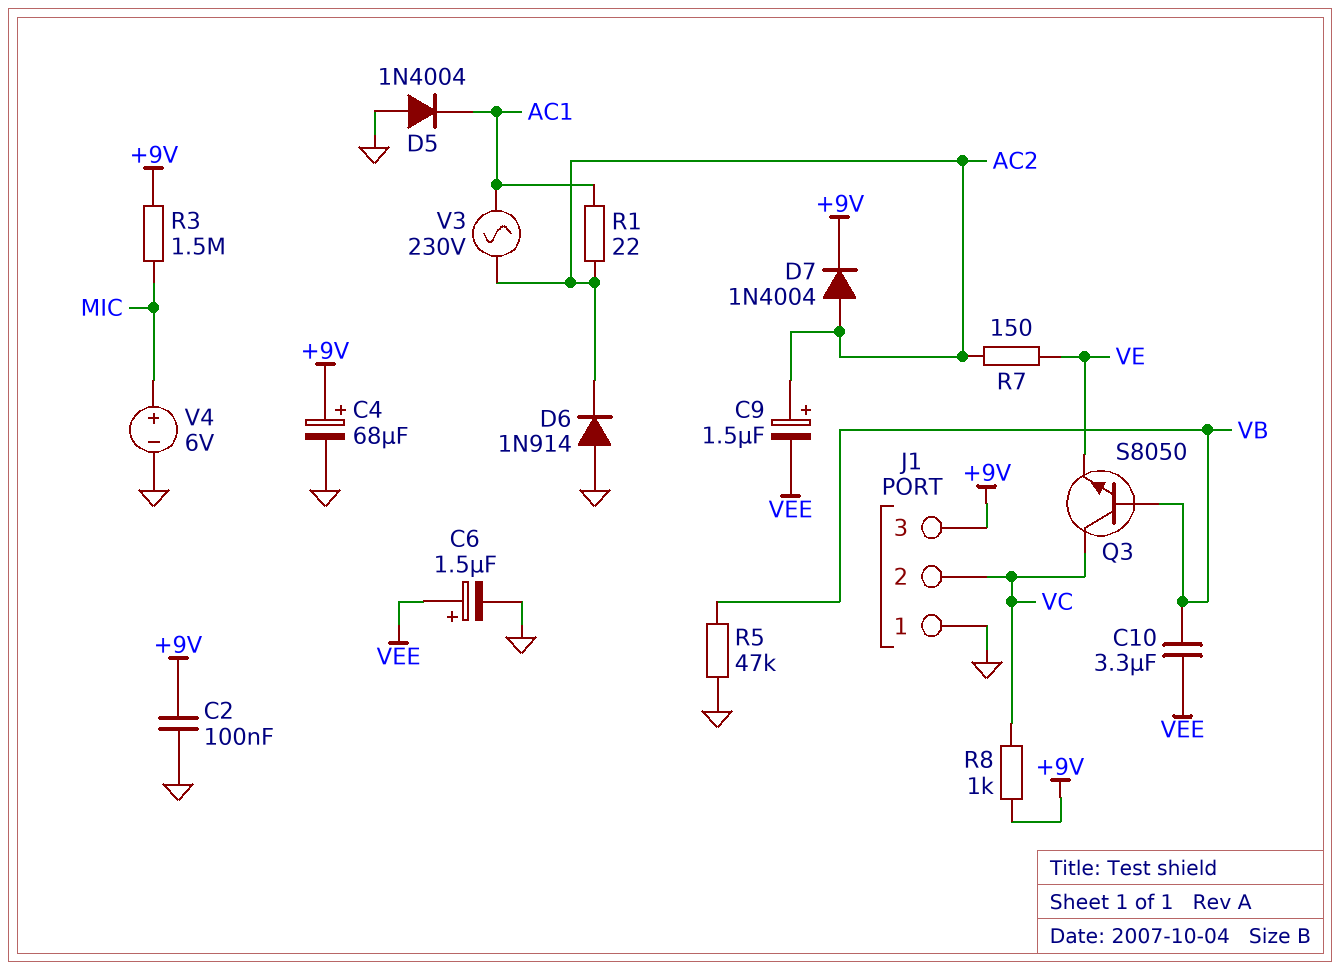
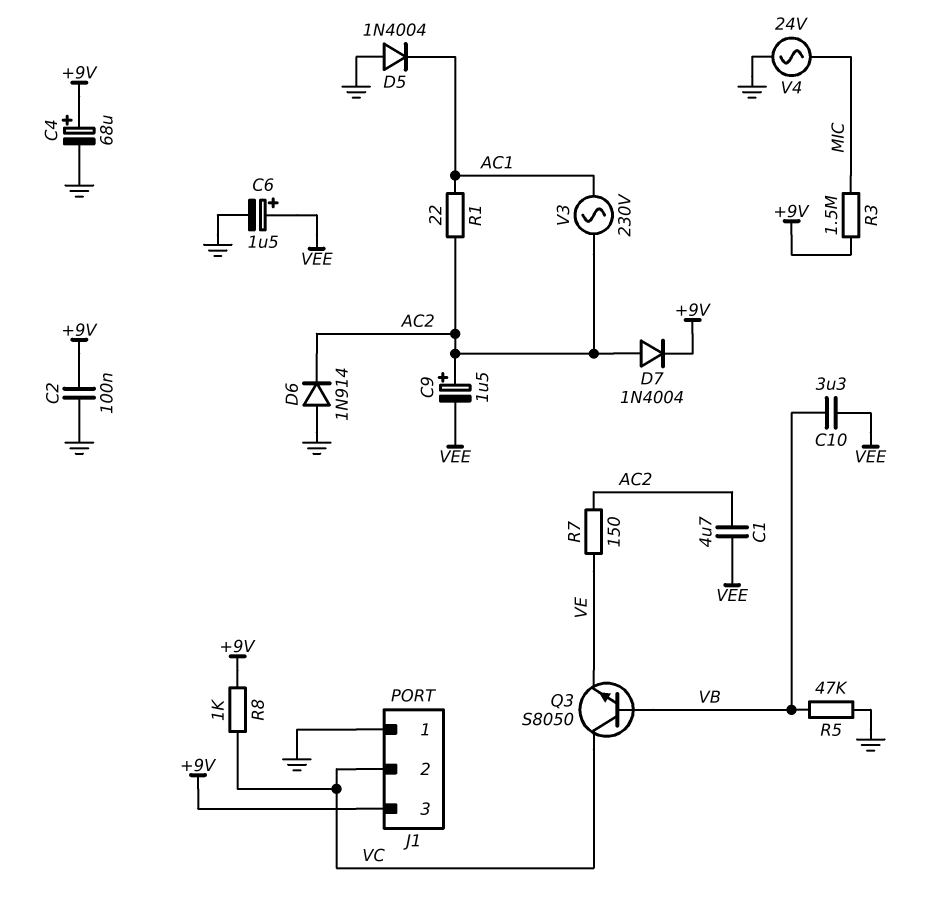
C1: none -> 4.7uF (AC2, VEE)
V4: 6V (plus MIC, minus GND) -> AC 24V (GND, MIC)

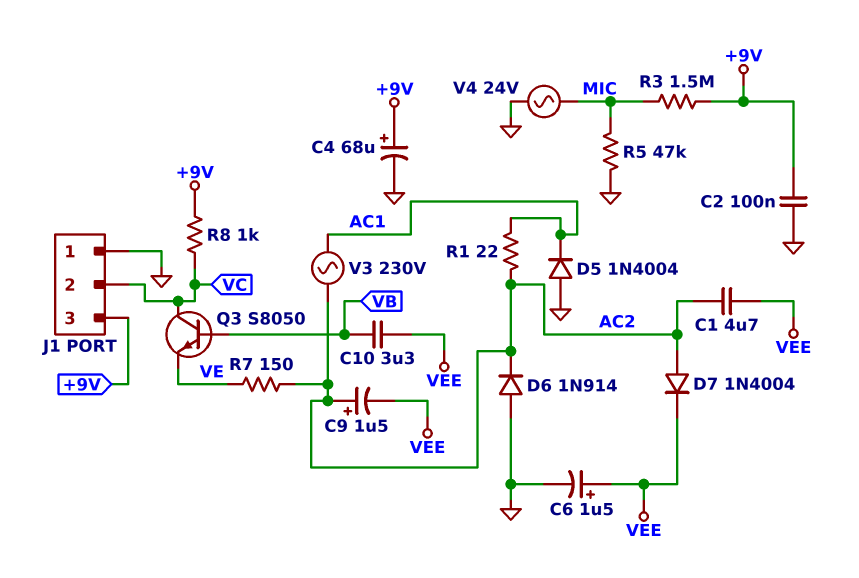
D7: diode 1N4004 (A AC2, K +9V) -> diode 1N4004 (A AC2, K VEE)
R5: 47k (GND, VB) -> 47k (GND, MIC)

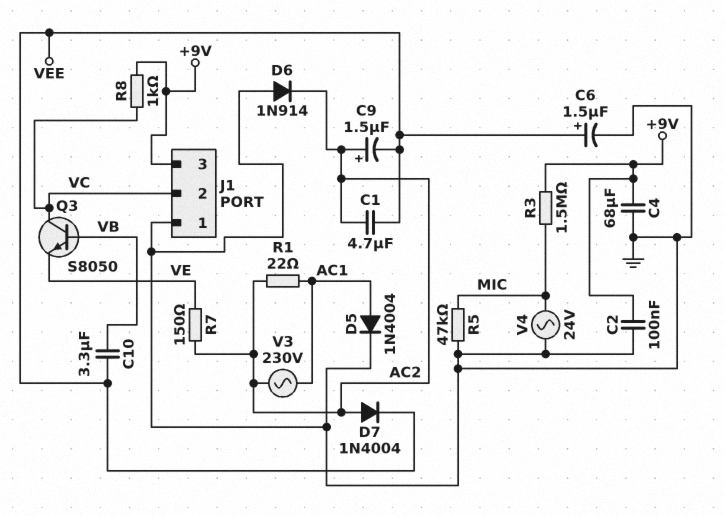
C4: 68uF (plus +9V, minus GND) -> 68uF (+9V, GND)
D5: diode 1N4004 (A GND, K AC1) -> diode 1N4004 (A AC1, K GND)

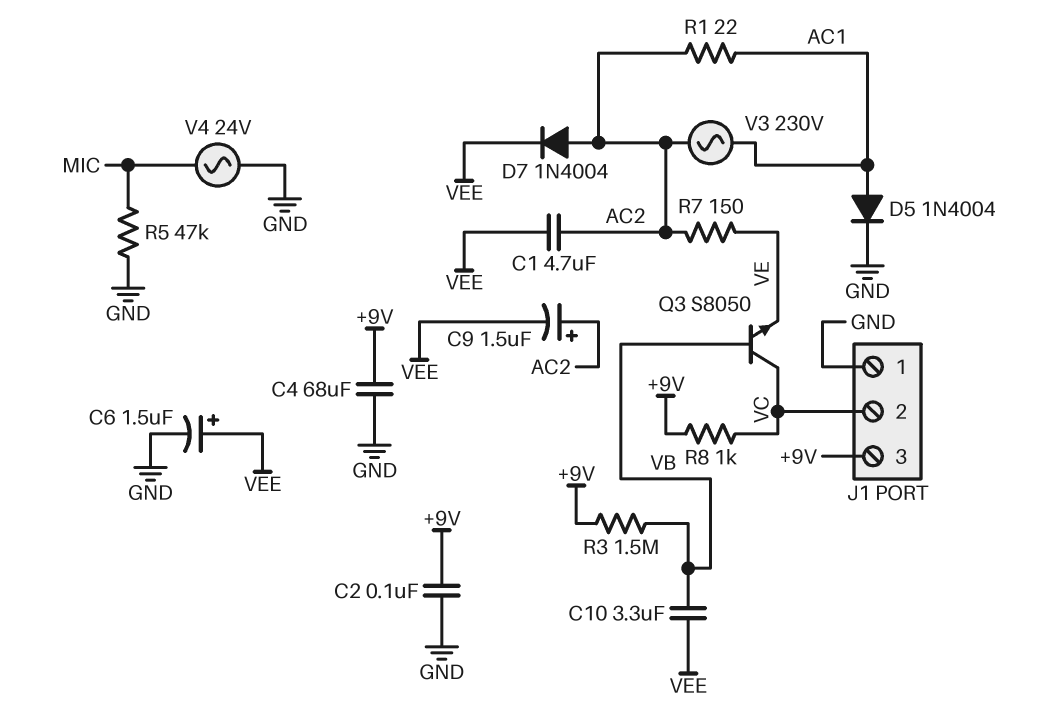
D6: diode 1N914 (A GND, K AC2) -> none
R3: 1.5M (+9V, MIC) -> 1.5M (+9V, VB)

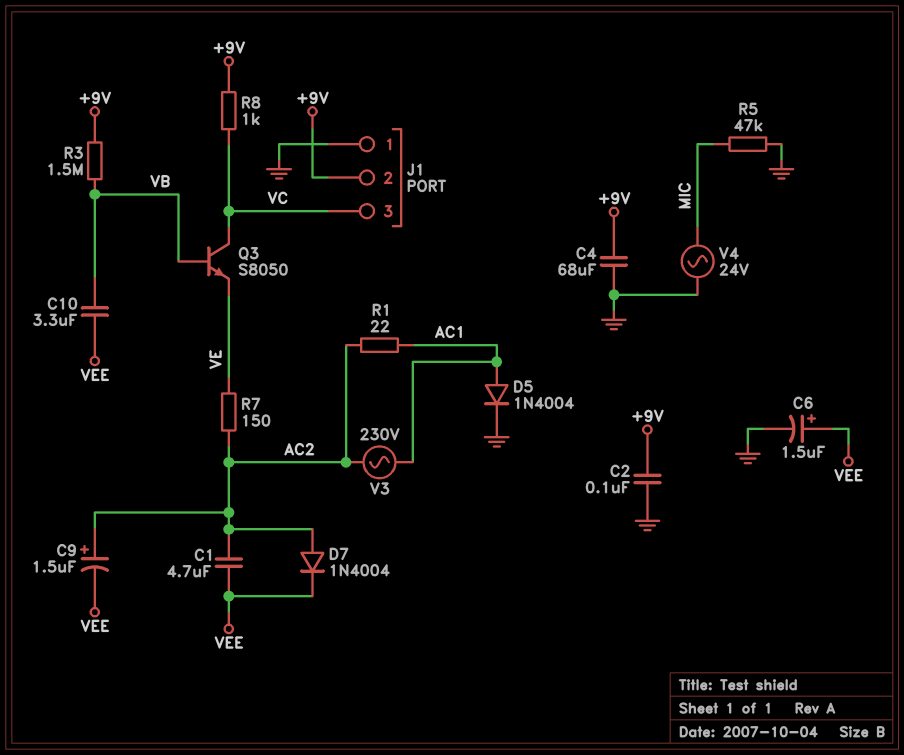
J1 pin 2: VC -> +9V
J1 pin 3: +9V -> VC

